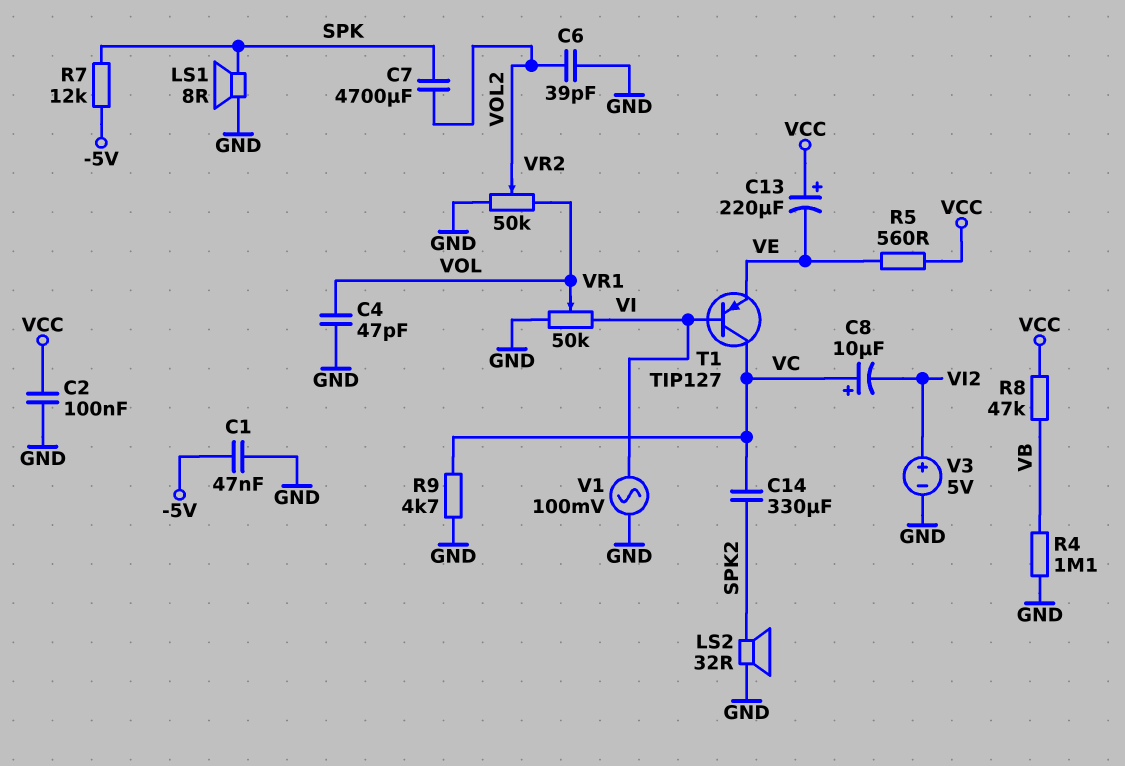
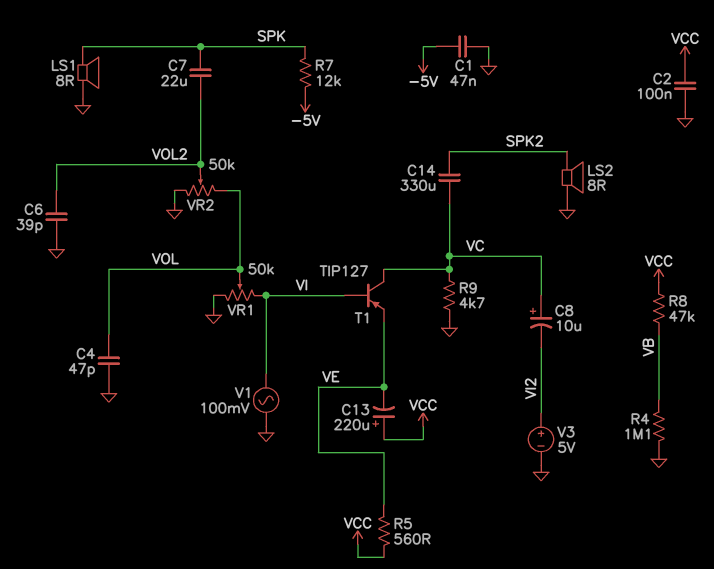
C7: 4700uF (SPK, VOL2) -> 22uF (SPK, VOL2)
LS2: speaker 32R (GND, SPK2) -> speaker 8R (GND, SPK2)

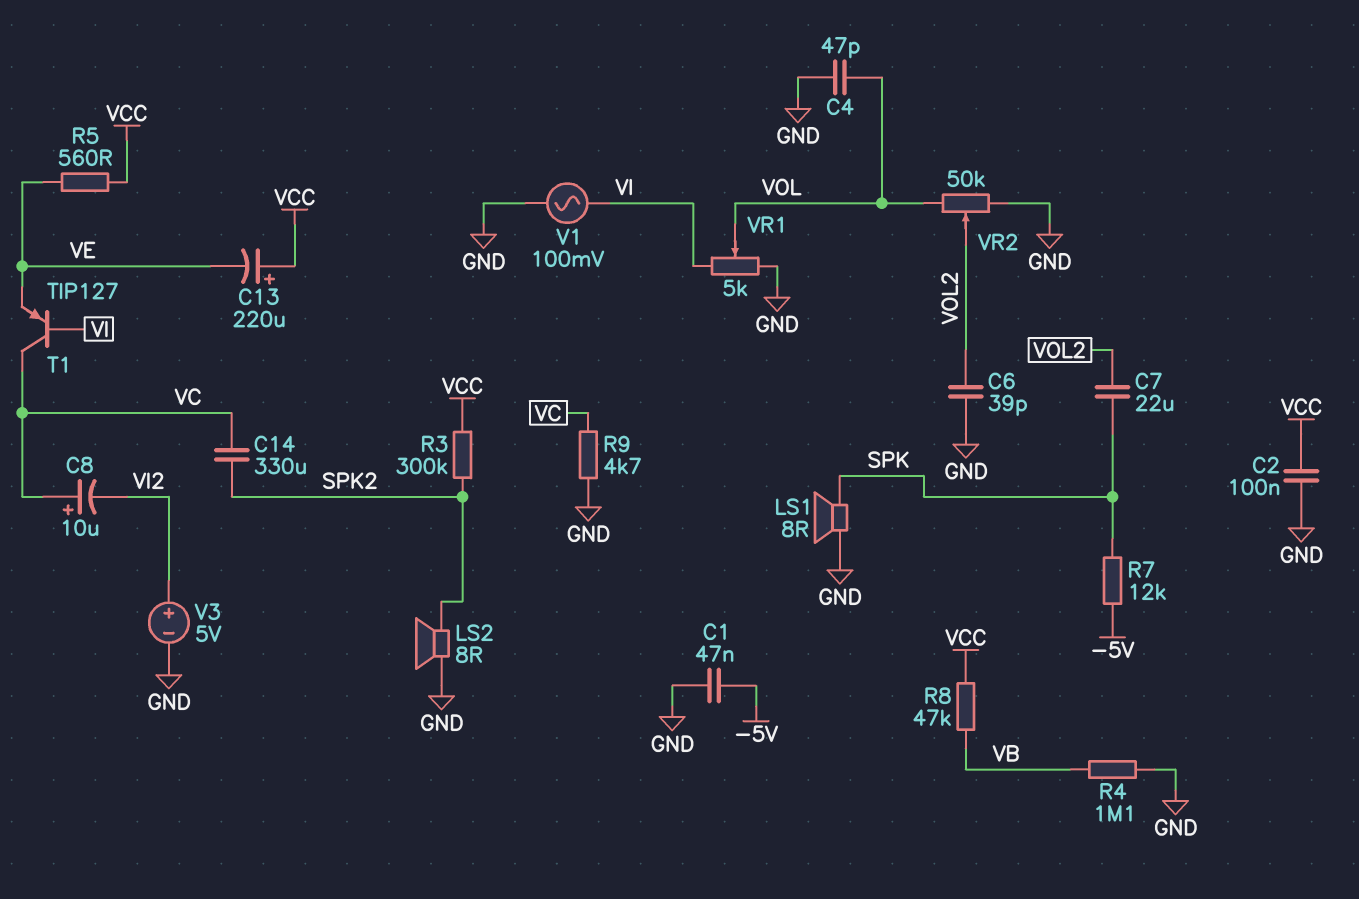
R3: none -> 300k (SPK2, VCC)
VR1: 50k (GND, VI, wiper VOL) -> 5k (GND, VI, wiper VOL)

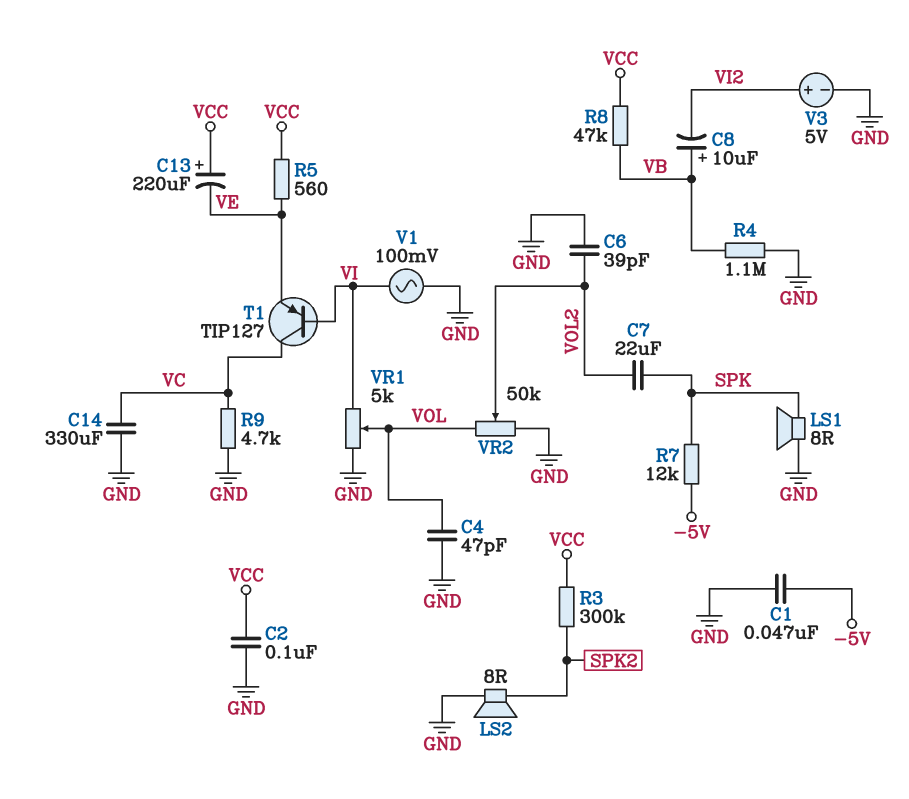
C8: 10uF (plus VC, minus VI2) -> 10uF (plus VB, minus VI2)
C14: 330uF (SPK2, VC) -> 330uF (GND, VC)

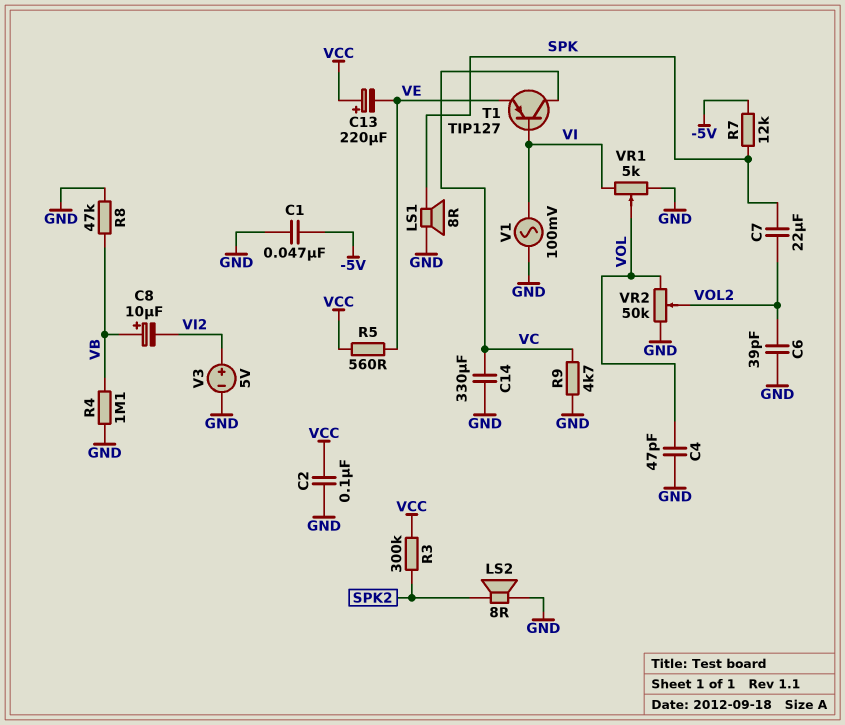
R8: 47k (VB, VCC) -> 47k (GND, VB)

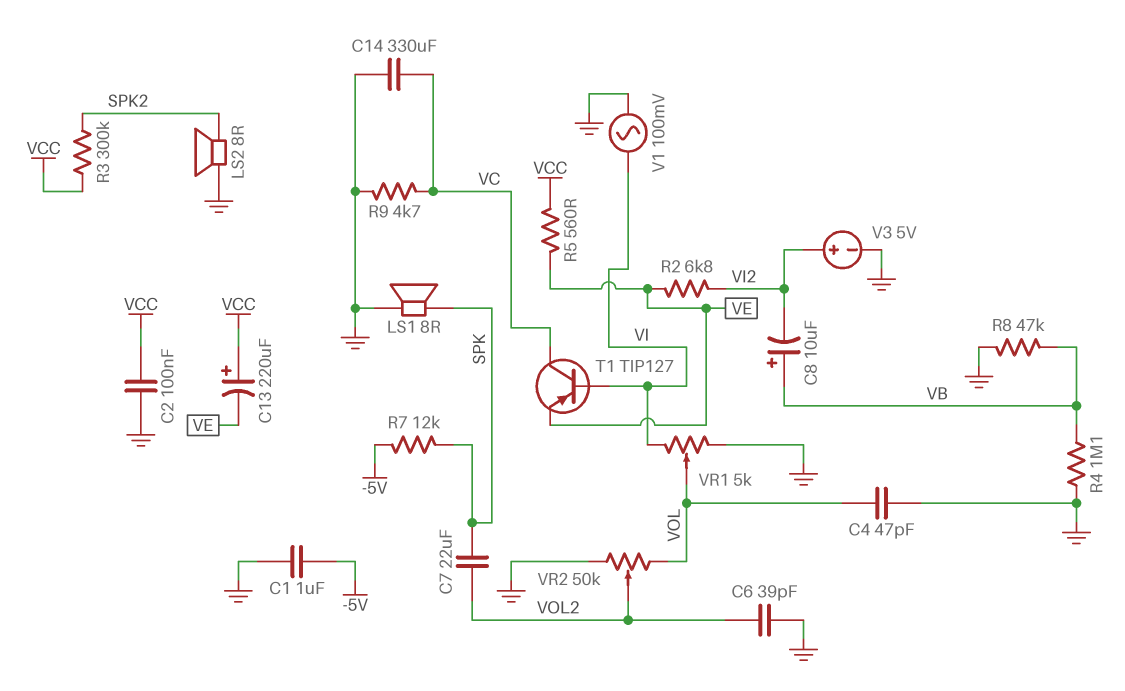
C1: 47nF (-5V, GND) -> 1uF (-5V, GND)
R2: none -> 6.8k (VE, VI2)

